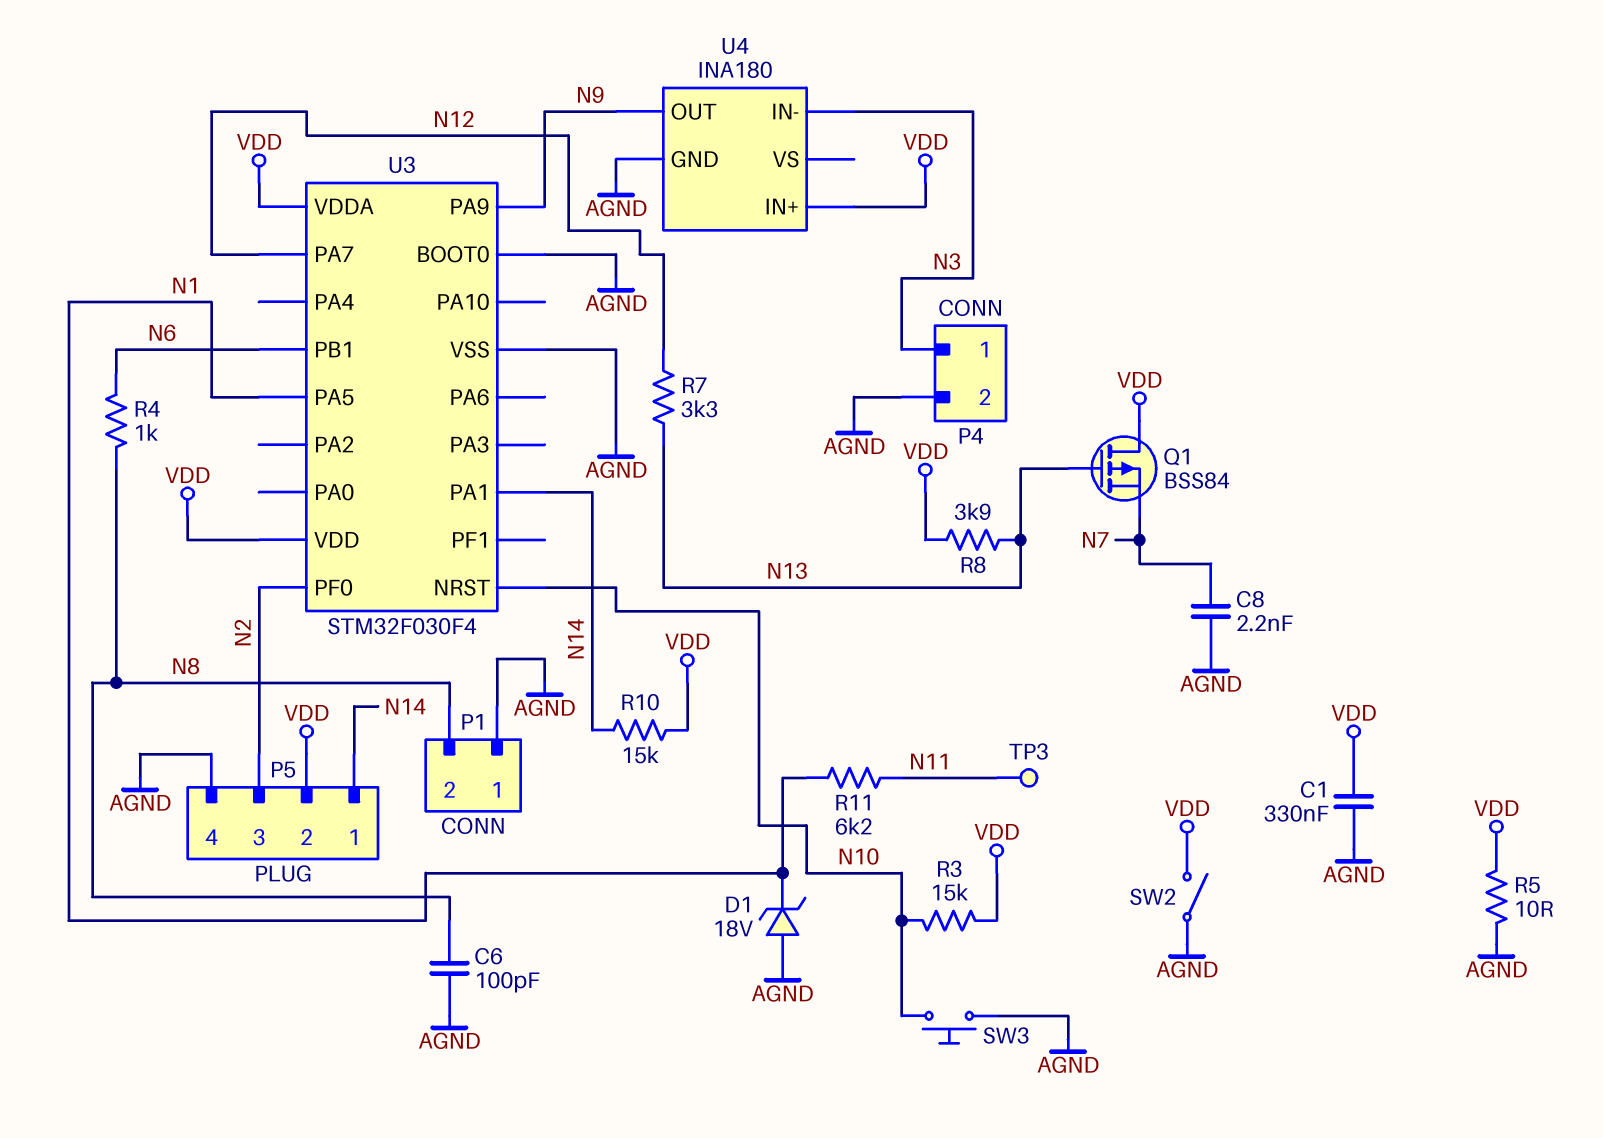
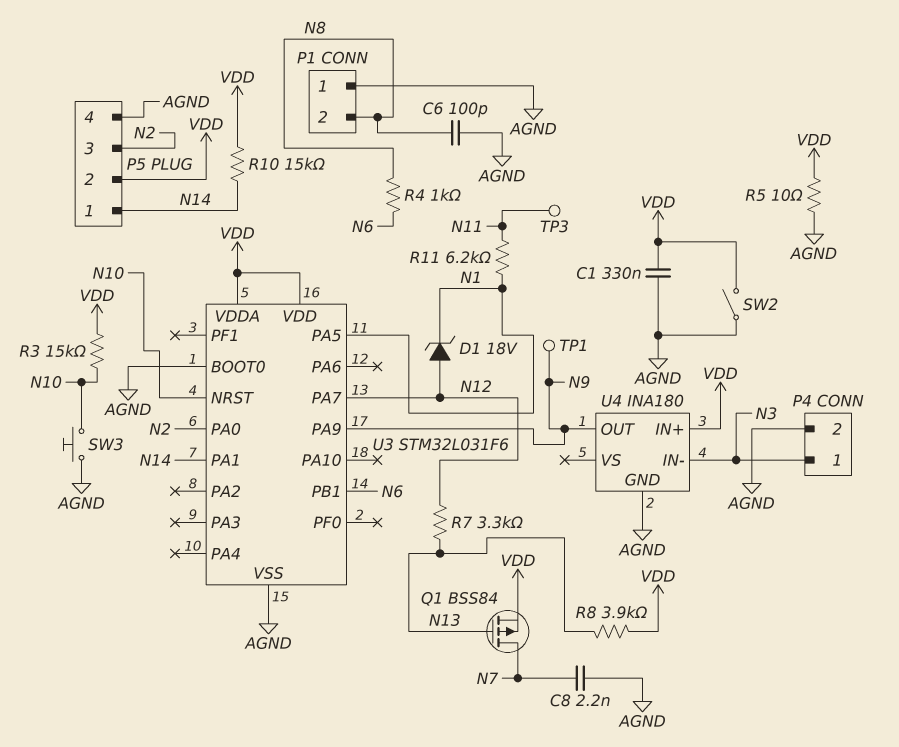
D1: zener 18V (A AGND, K N1) -> zener 18V (A N12, K N1)
Q1: PMOS BSS84 (G N13, D VDD, S N7) -> PMOS BSS84 (G N13, D N7, S VDD)
TP1: none -> test point (N9)
U3: STM32F030F4 -> STM32L031F6
U3 pin PA0: none -> N2
U3 pin PF0: N2 -> none

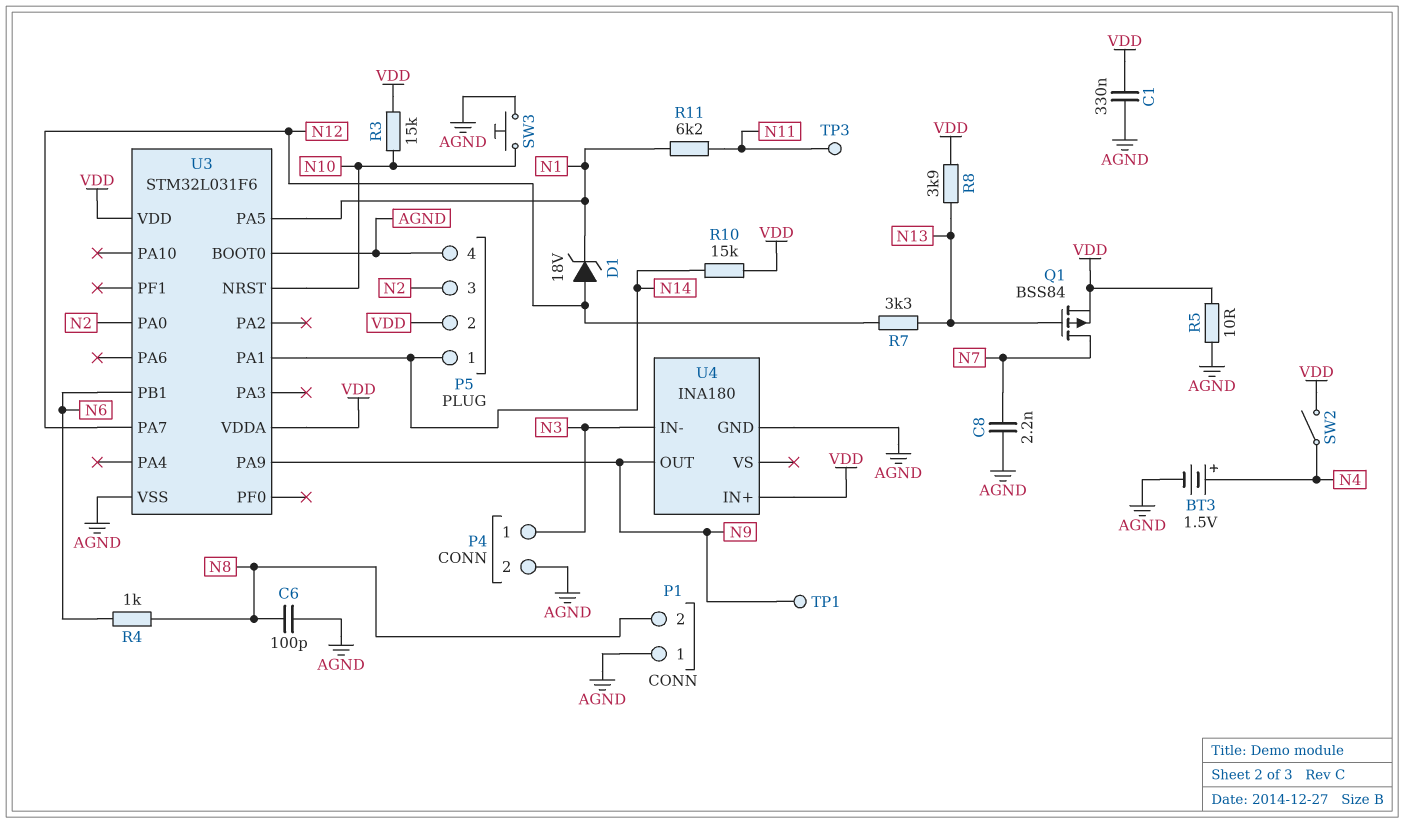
BT3: none -> 1.5V (plus N4, minus AGND)
SW2: switch (AGND, VDD) -> switch (N4, VDD)

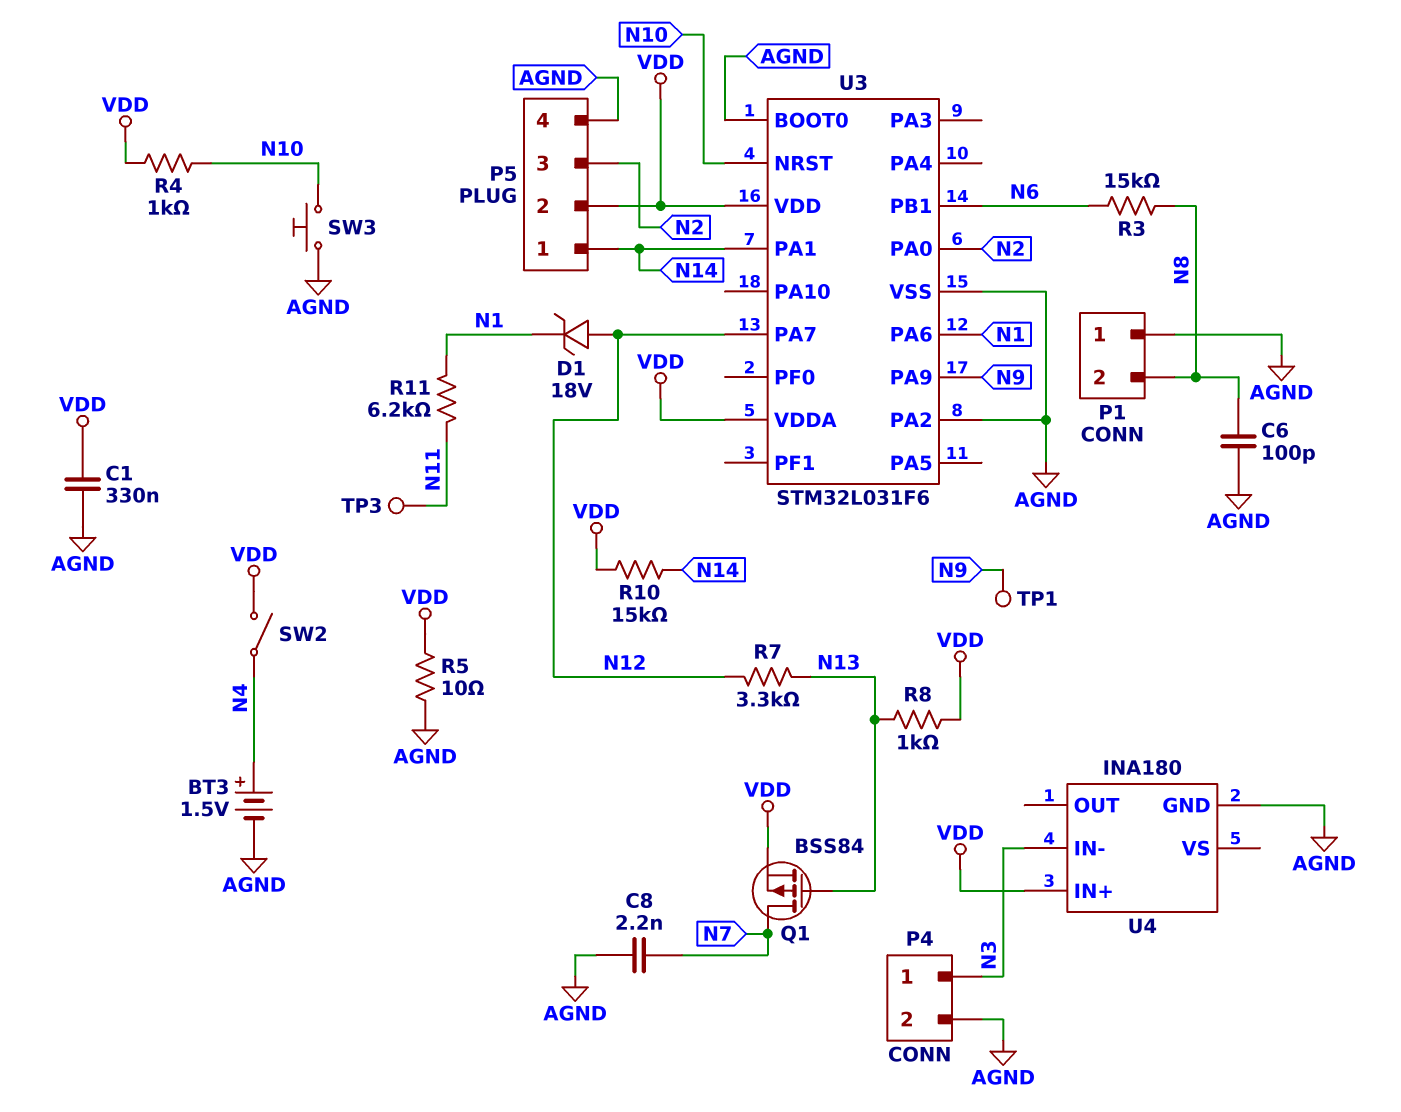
R3: 15k (N10, VDD) -> 15k (N6, N8)
R4: 1k (N6, N8) -> 1k (N10, VDD)
R8: 3.9k (N13, VDD) -> 1k (N13, VDD)
U3 pin PA2: none -> AGND
U3 pin PA5: N1 -> none
U3 pin PA6: none -> N1
U4 pin OUT: N9 -> none

